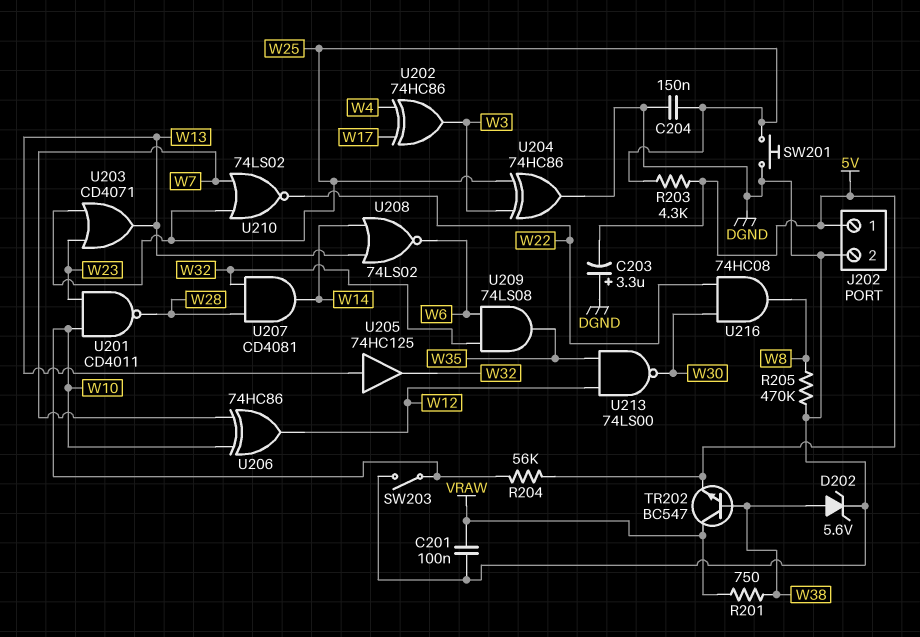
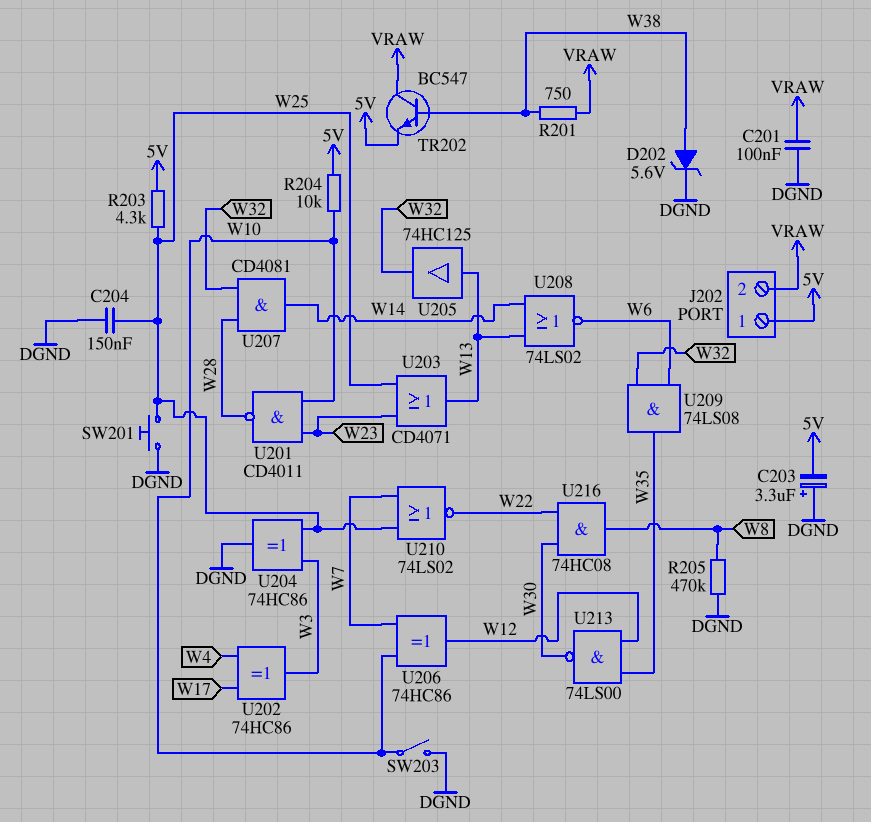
J202 pin 2: DGND -> VRAW
R204: 56k (5V, W10) -> 10k (5V, W10)

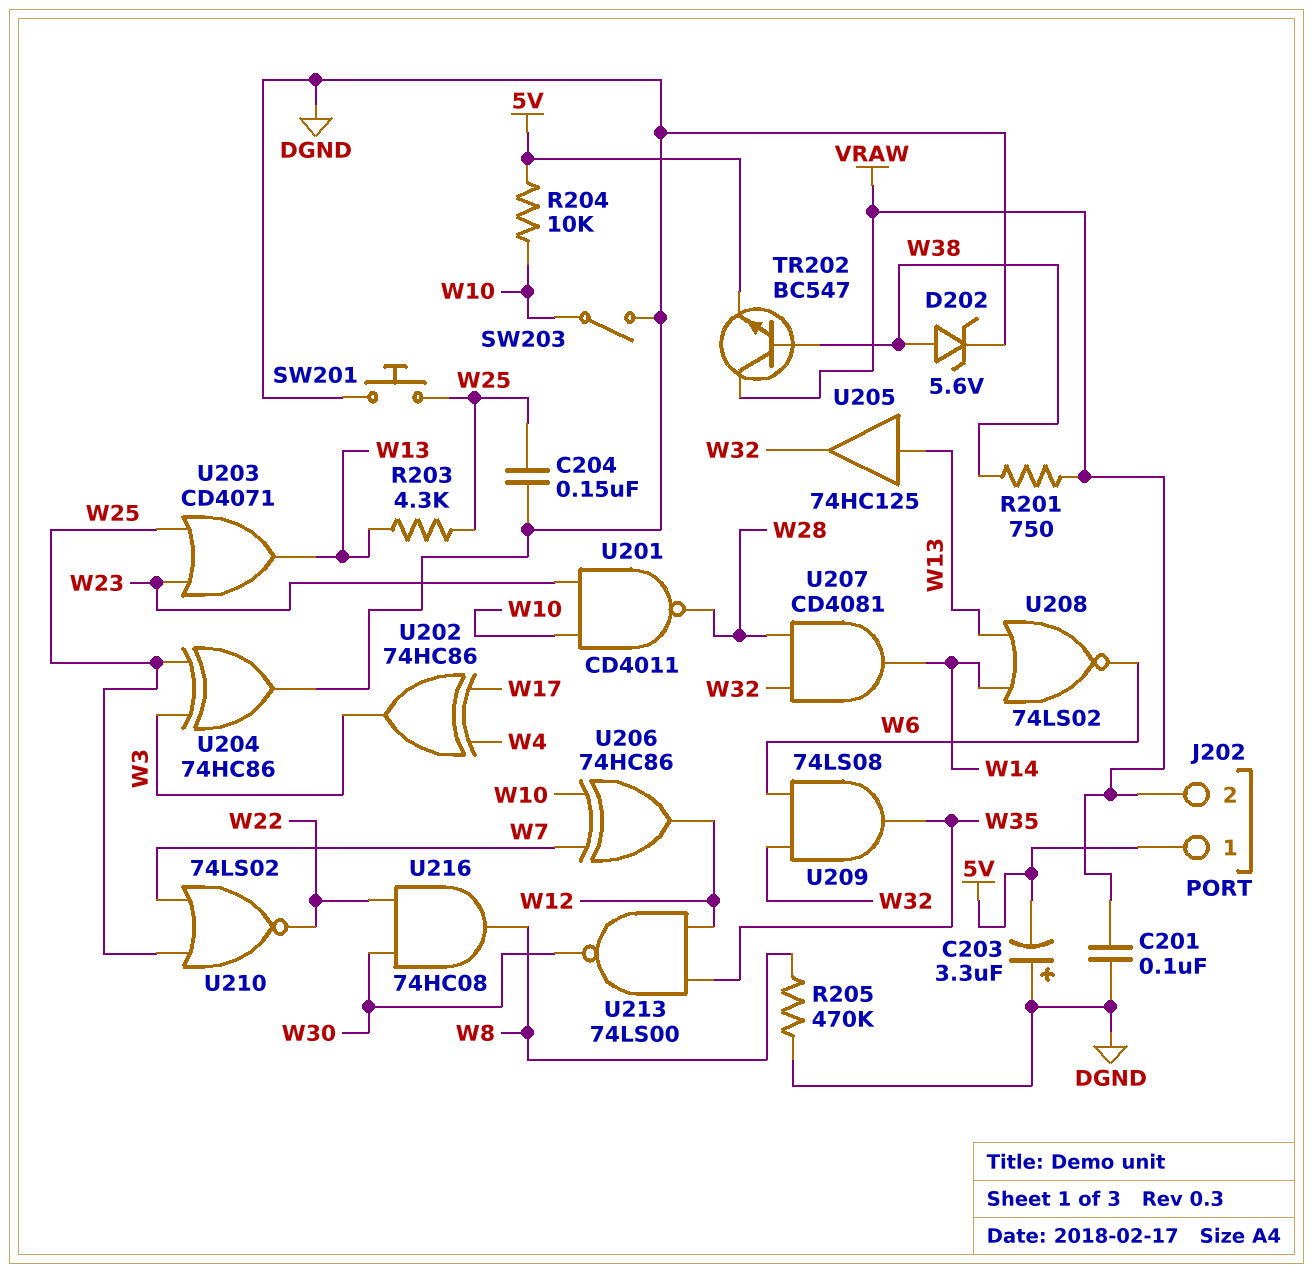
R203: 4.3k (5V, W25) -> 4.3k (W13, W25)

